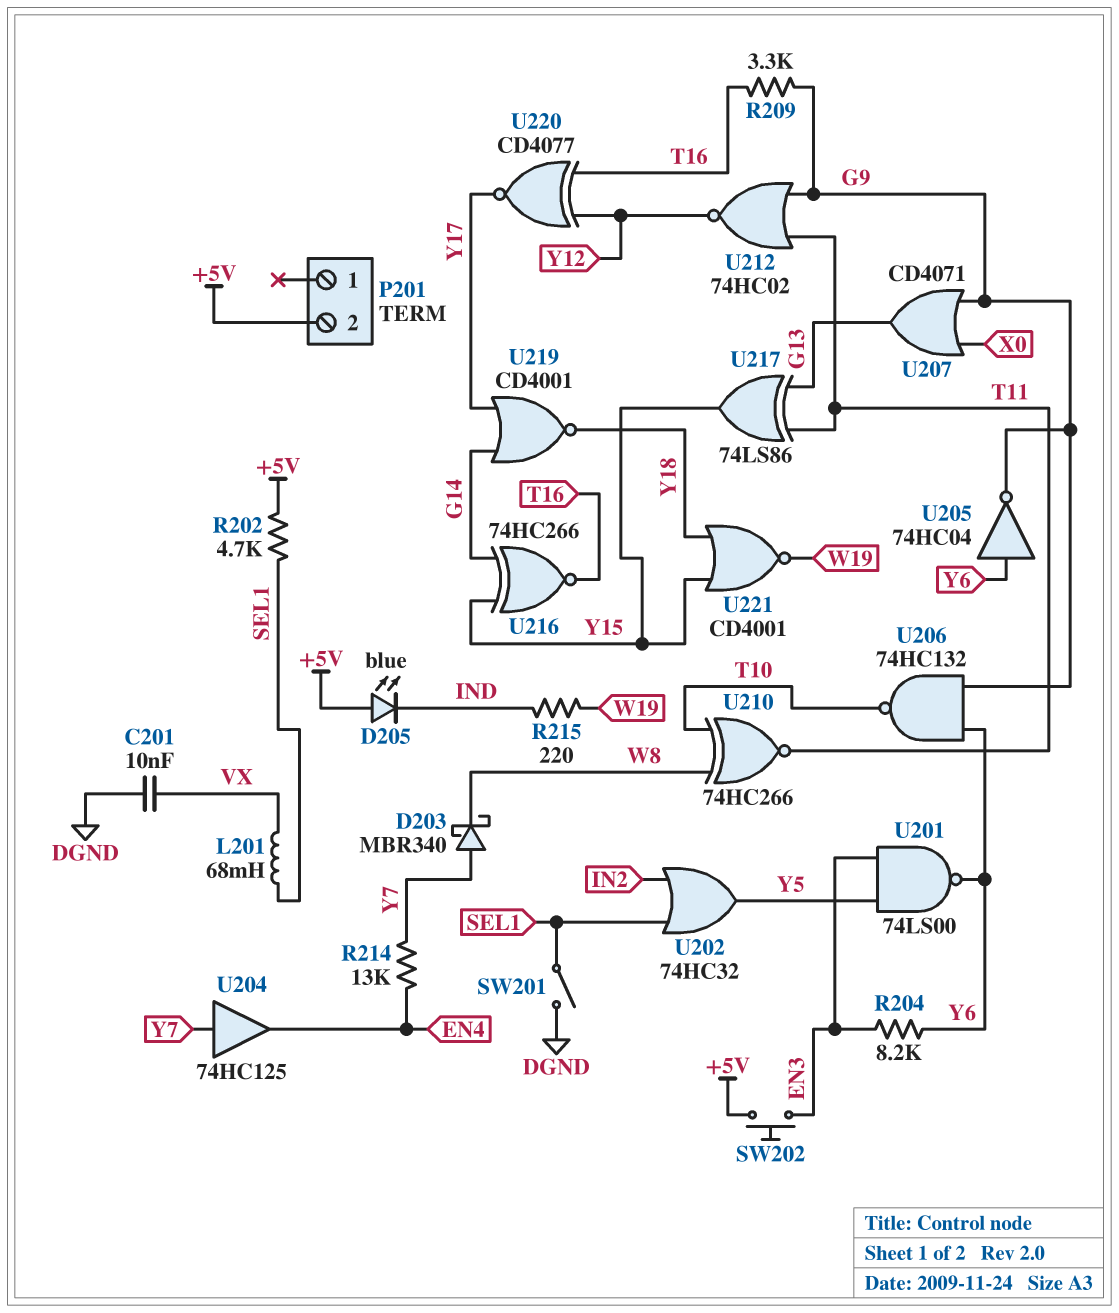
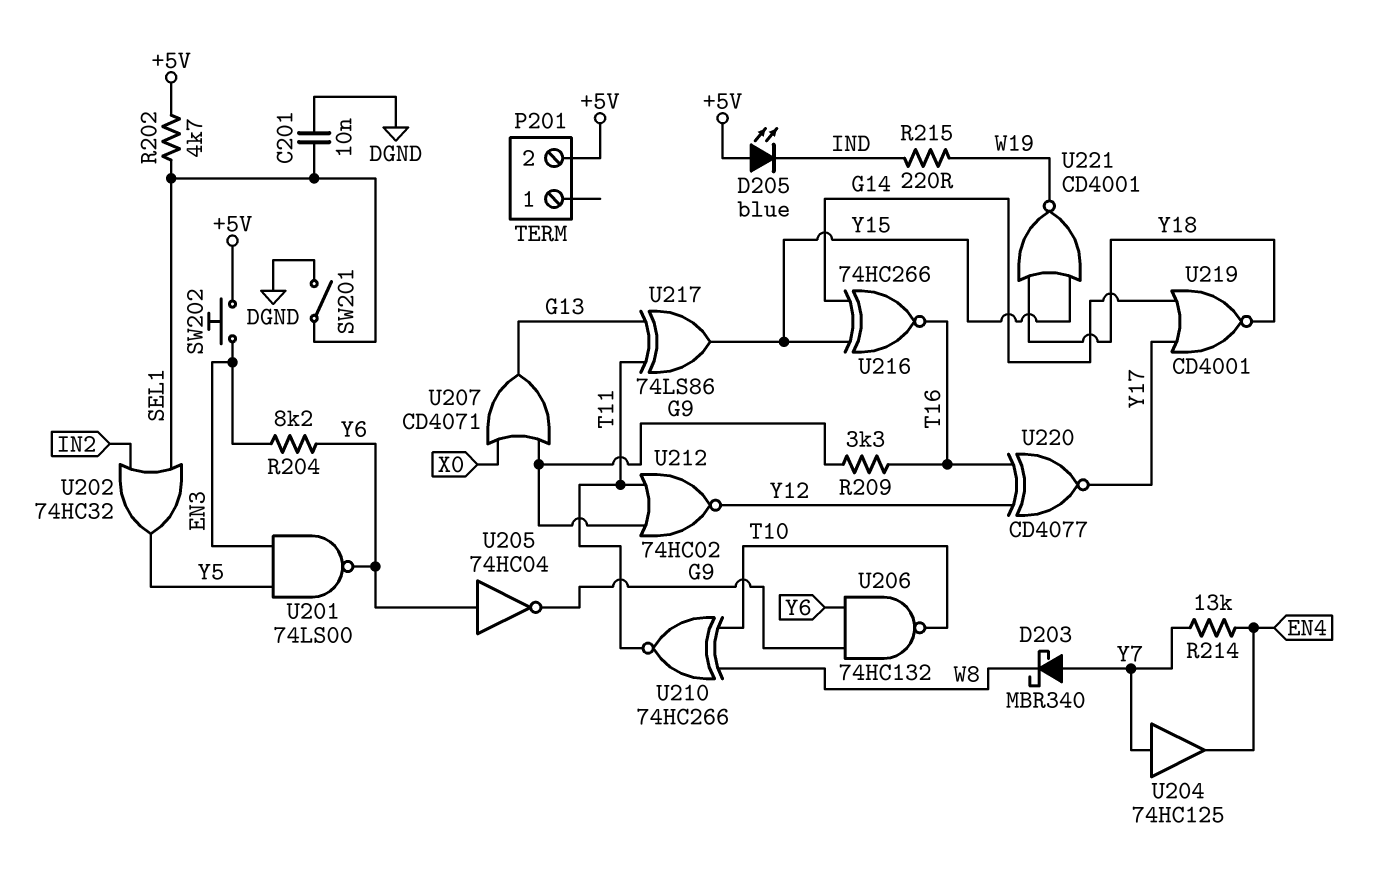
C201: 10nF (DGND, VX) -> 10nF (DGND, SEL1)
L201: 68mH (SEL1, VX) -> none

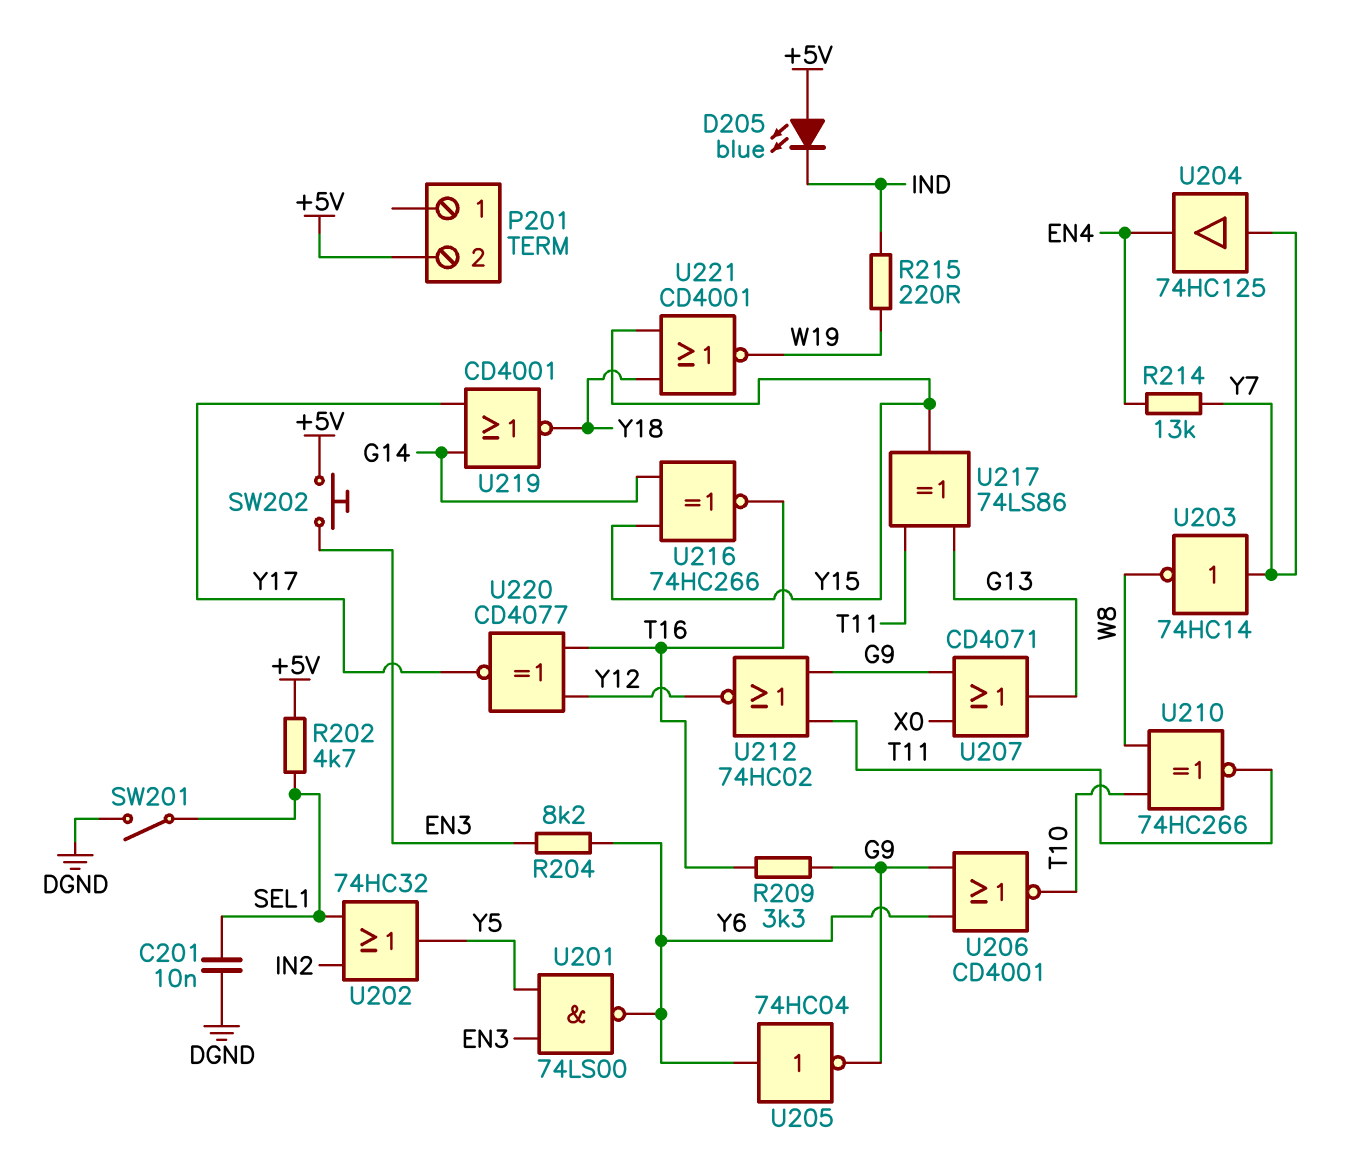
D203: schottky MBR340 (A Y7, K W8) -> none
U203: none -> NOT 74HC14 (in Y7, out W8)
U206: NAND 74HC132 (in G9, in Y6, out T10) -> NOR CD4001 (in G9, in Y6, out T10)

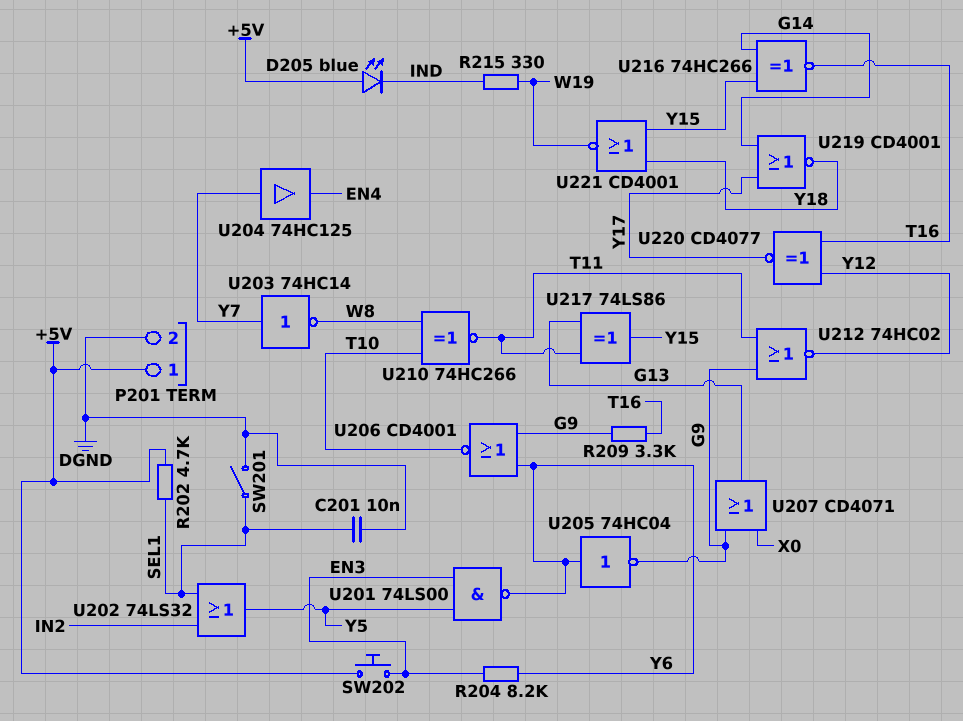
P201 pin 1: none -> +5V
P201 pin 2: +5V -> DGND
R214: 13k (EN4, Y7) -> none
R215: 220 (IND, W19) -> 330 (IND, W19)
U202: OR 74HC32 (in IN2, in SEL1, out Y5) -> OR 74LS32 (in IN2, in SEL1, out Y5)

